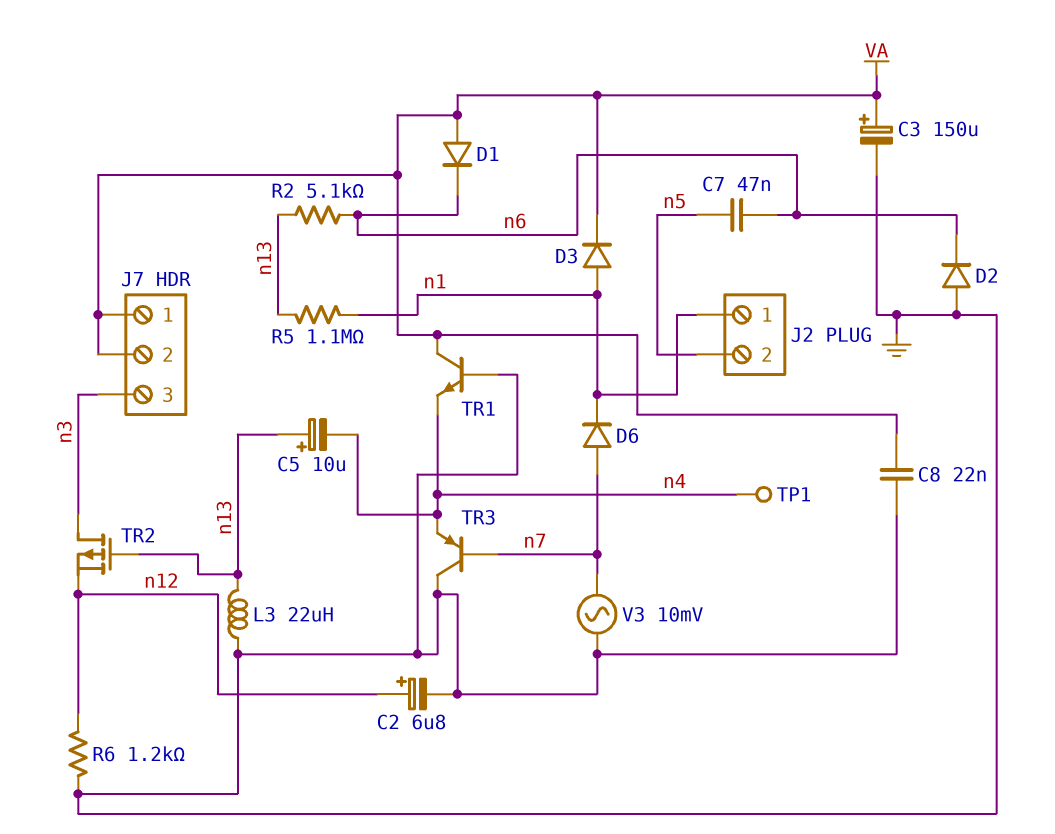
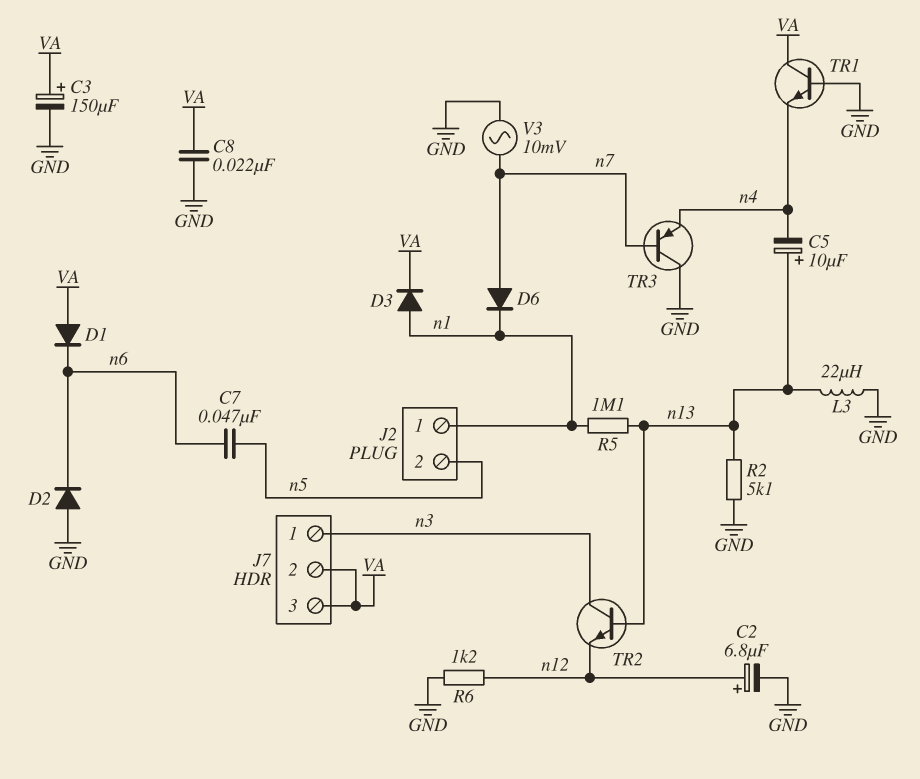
J7 pin 1: VA -> n3
J7 pin 3: n3 -> VA
R2: 5.1k (n6, n13) -> 5.1k (GND, n13)
TP1: test point (n4) -> none
TR2: PMOS (G n13, D n3, S n12) -> NPN (B n13, C n3, E n12)

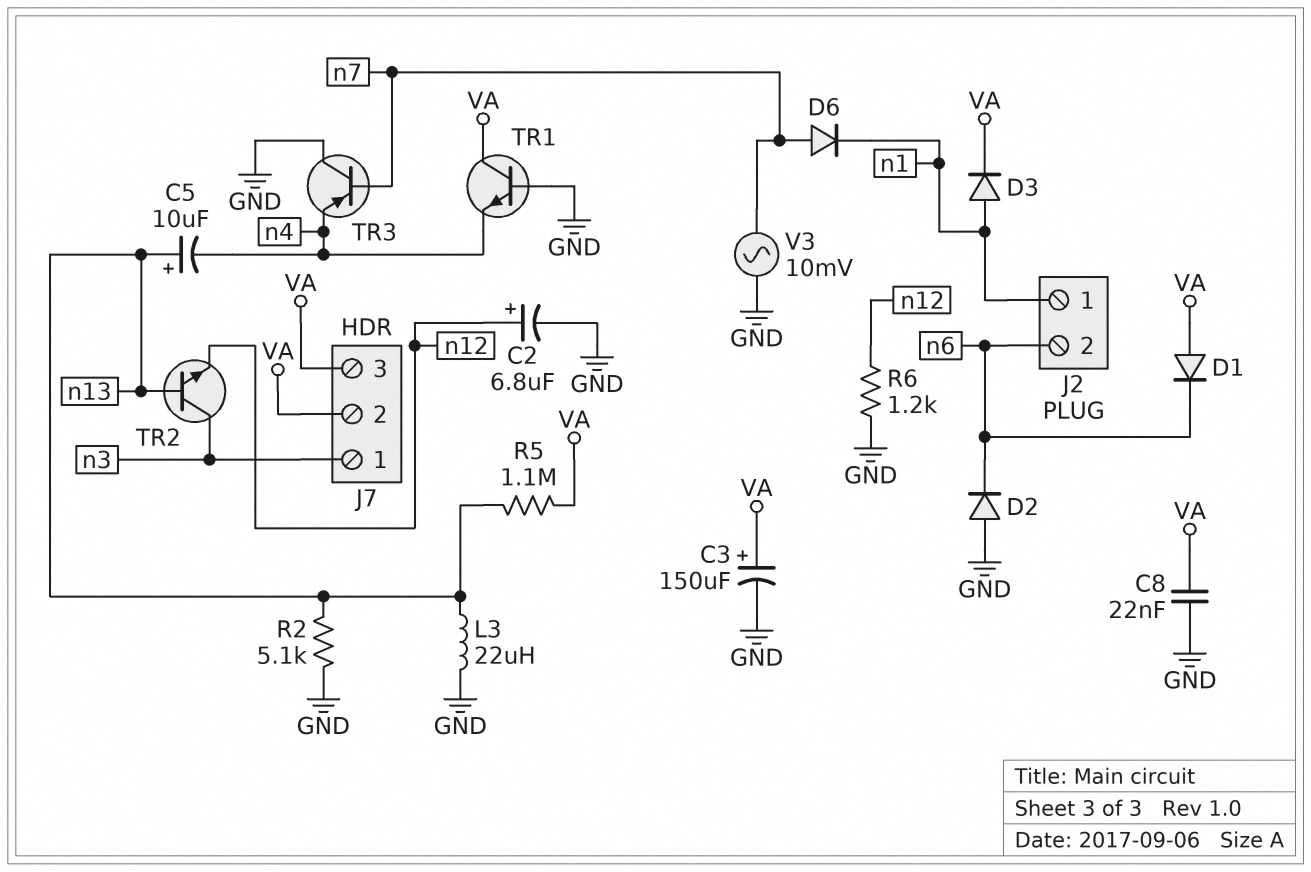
C7: 47nF (n5, n6) -> none
J2 pin 2: n5 -> n6
R5: 1.1M (n1, n13) -> 1.1M (VA, n13)

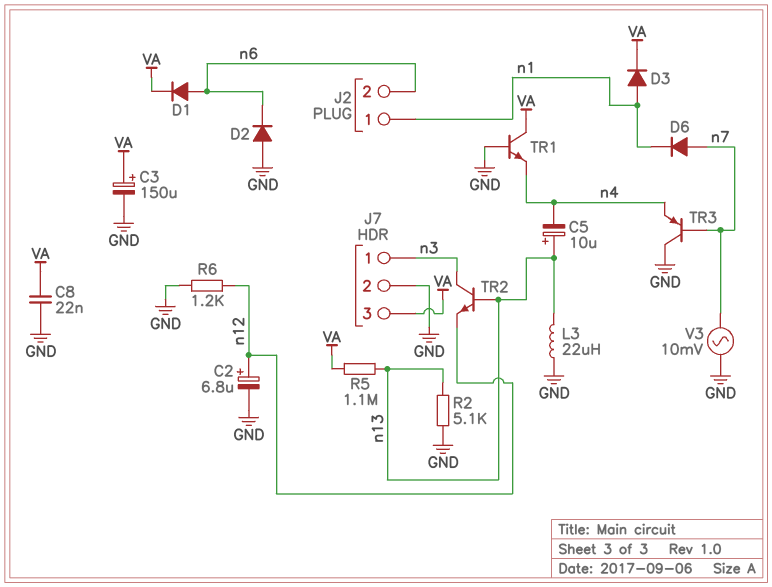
D1: diode (A VA, K n6) -> diode (A n6, K VA)
J7 pin 2: VA -> GND

